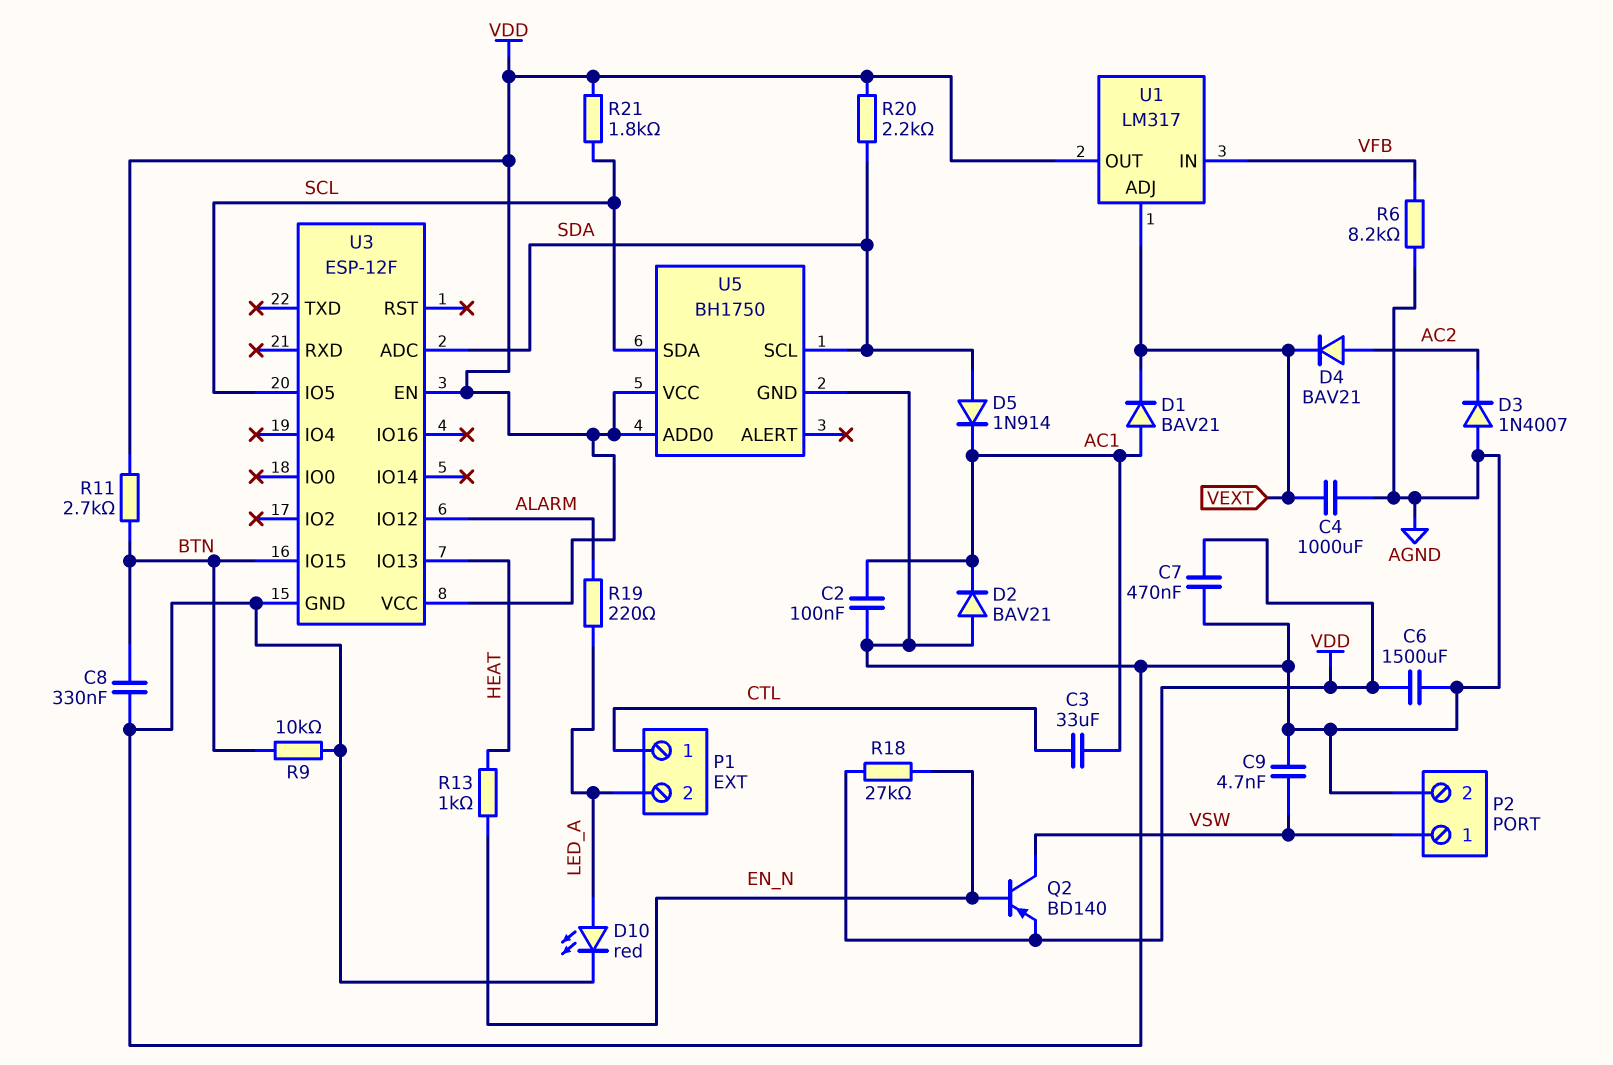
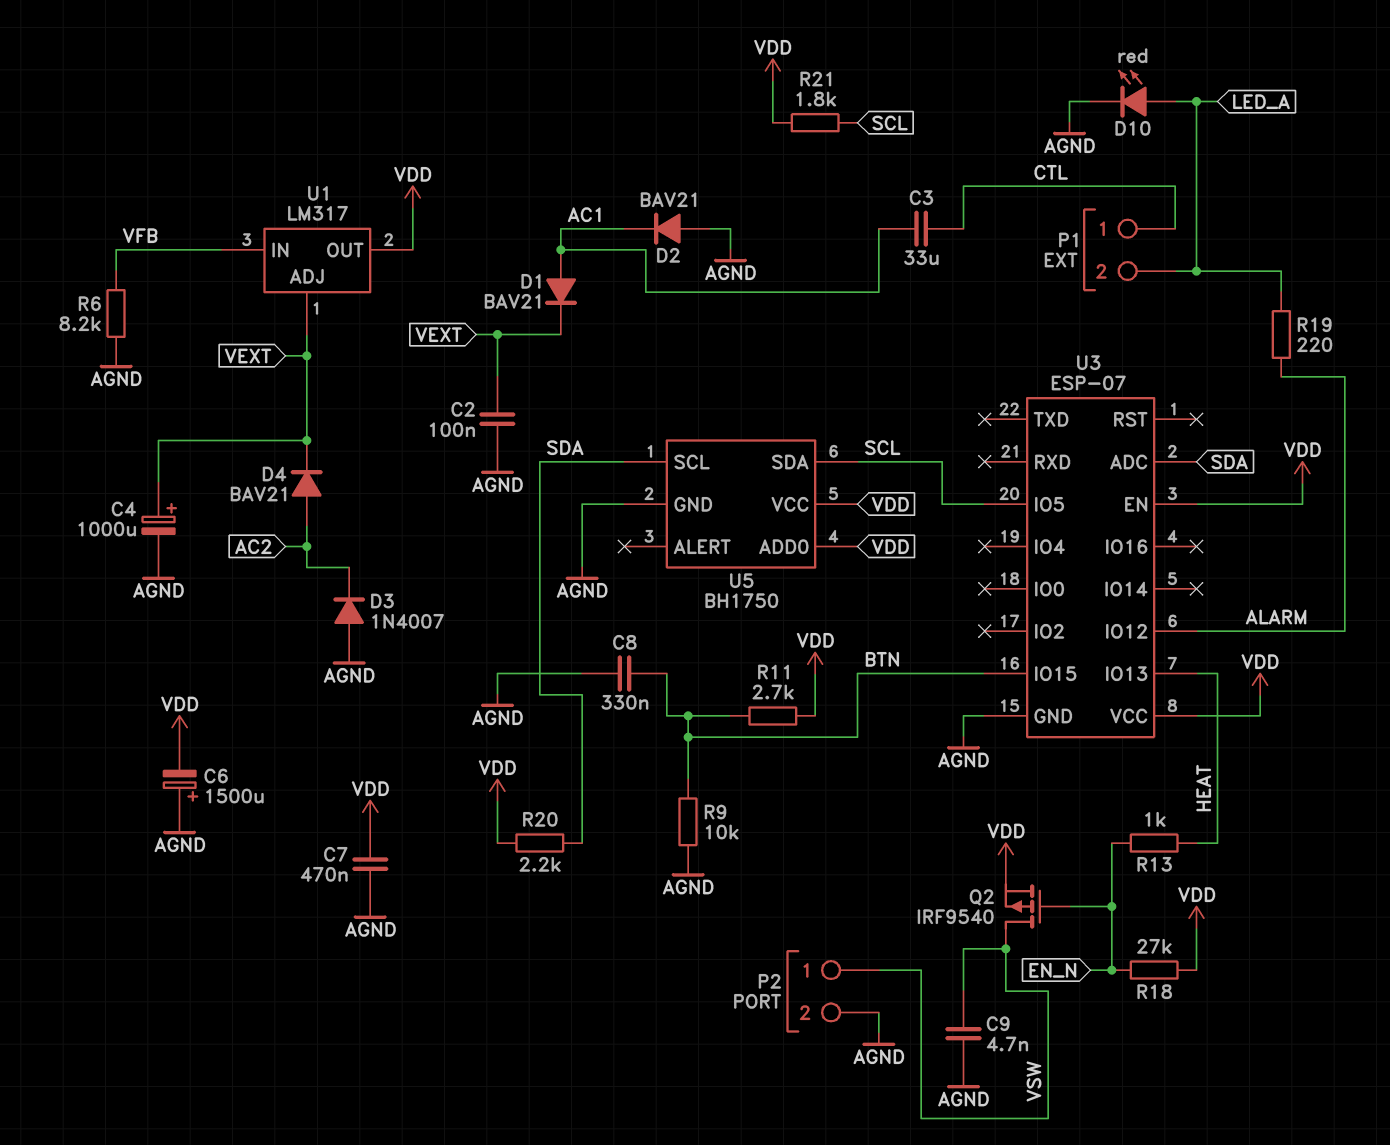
C2: 100nF (AC1, AGND) -> 100nF (AGND, VEXT)
C4: 1000uF (AGND, VEXT) -> 1000uF (plus VEXT, minus AGND)
C6: 1500uF (AGND, VDD) -> 1500uF (plus AGND, minus VDD)
D5: diode 1N914 (A SDA, K AC1) -> none
Q2: PNP BD140 (B EN_N, C VSW, E VDD) -> PMOS IRF9540 (G EN_N, D VSW, S VDD)
U3: ESP-12F -> ESP-07

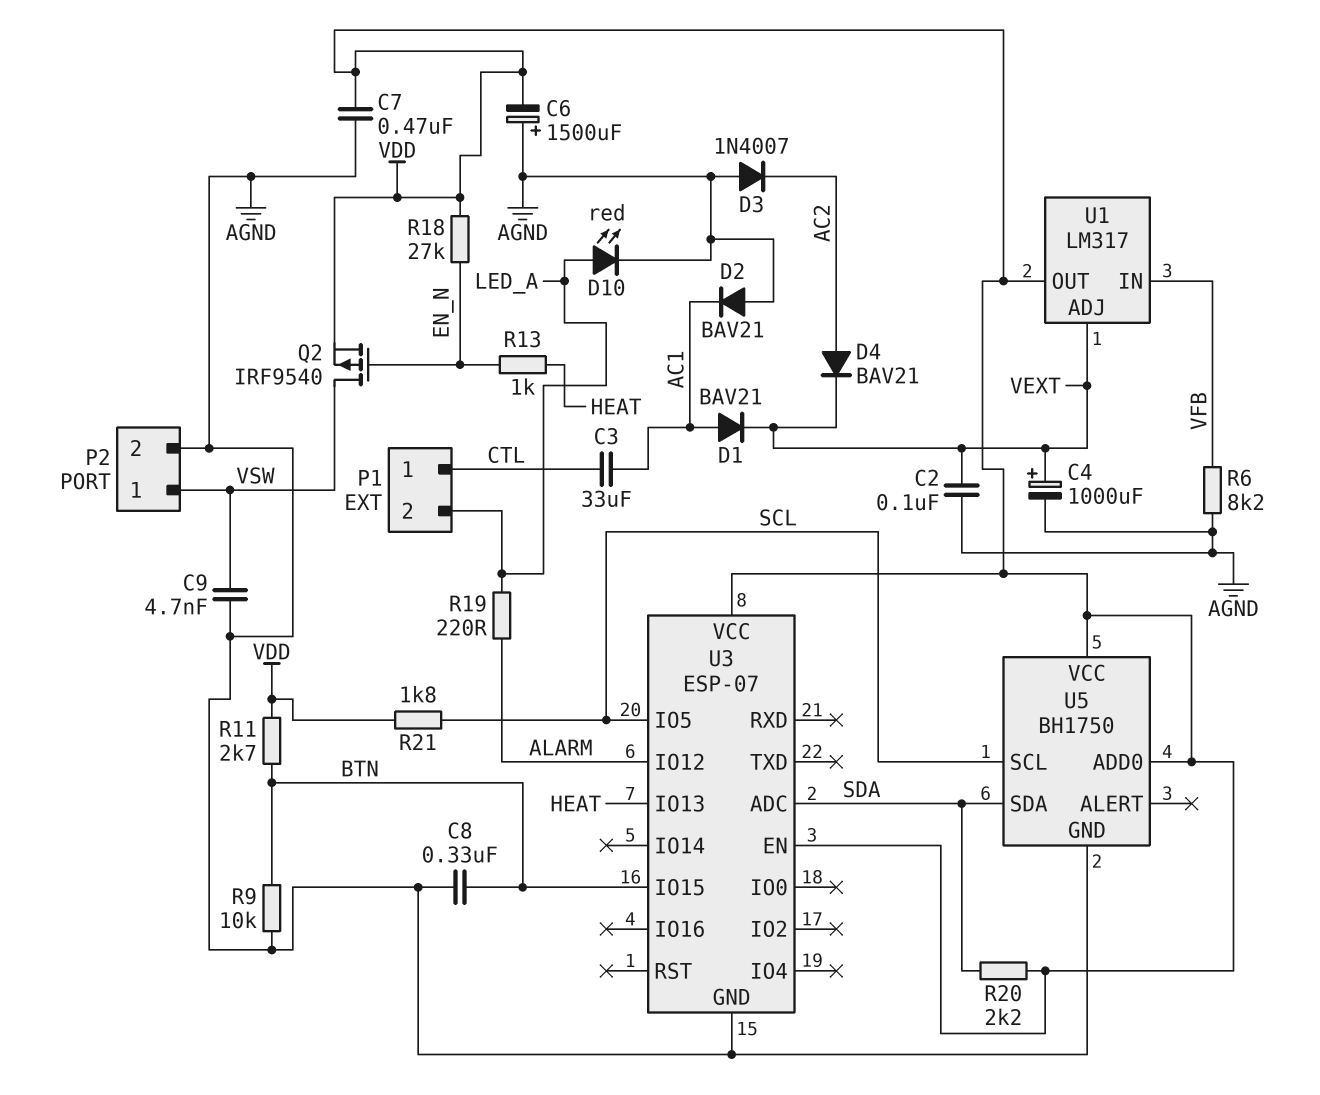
U5 pin SCL: SDA -> SCL
U5 pin SDA: SCL -> SDA

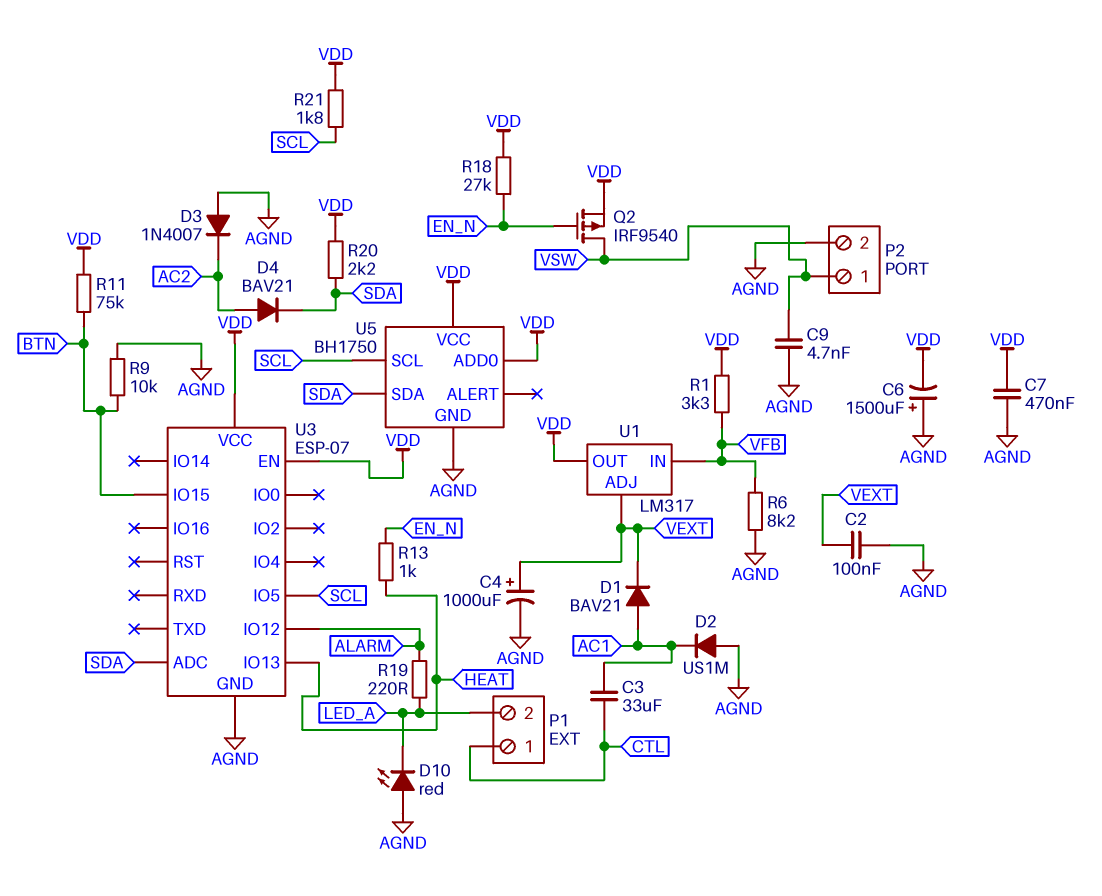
C8: 330nF (AGND, BTN) -> none
D2: diode BAV21 (A AGND, K AC1) -> diode US1M (A AGND, K AC1)
D4: diode BAV21 (A AC2, K VEXT) -> diode BAV21 (A AC2, K SDA)
D10: LED red (A LED_A, K AGND) -> LED red (A AGND, K LED_A)
R1: none -> 3.3k (VDD, VFB)
R11: 2.7k (BTN, VDD) -> 75k (BTN, VDD)

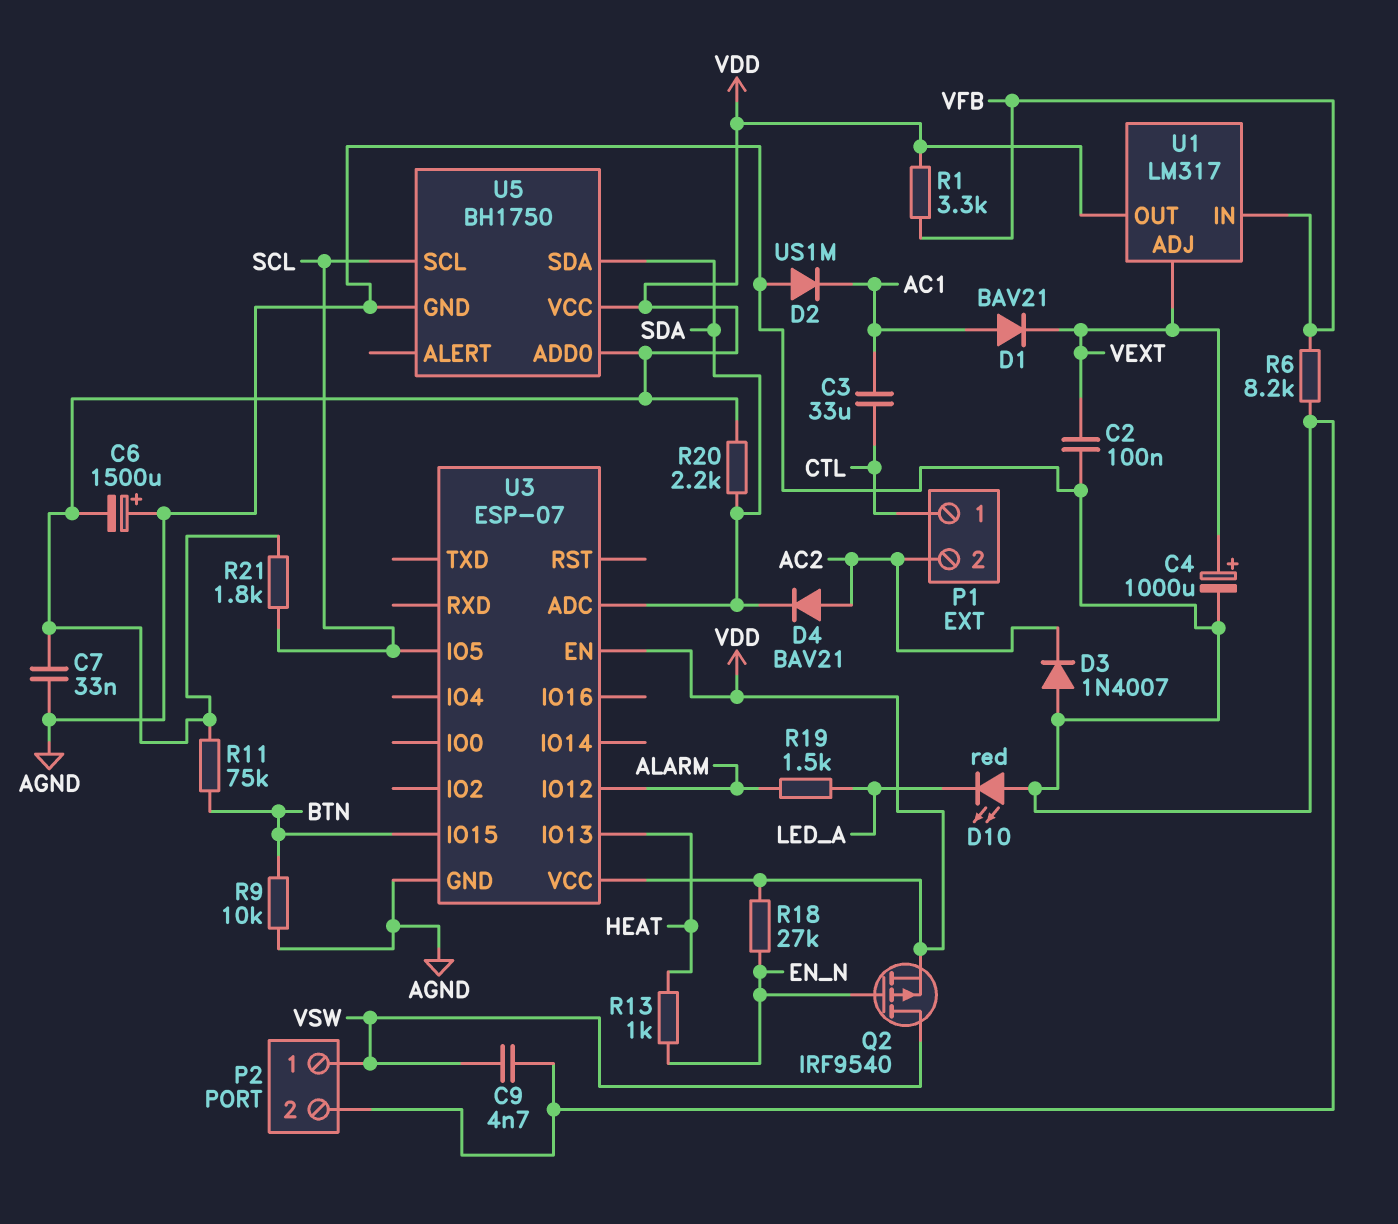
C7: 470nF (AGND, VDD) -> 33nF (AGND, VDD)
P1 pin 2: LED_A -> AC2
R19: 220 (ALARM, LED_A) -> 1.5k (ALARM, LED_A)

